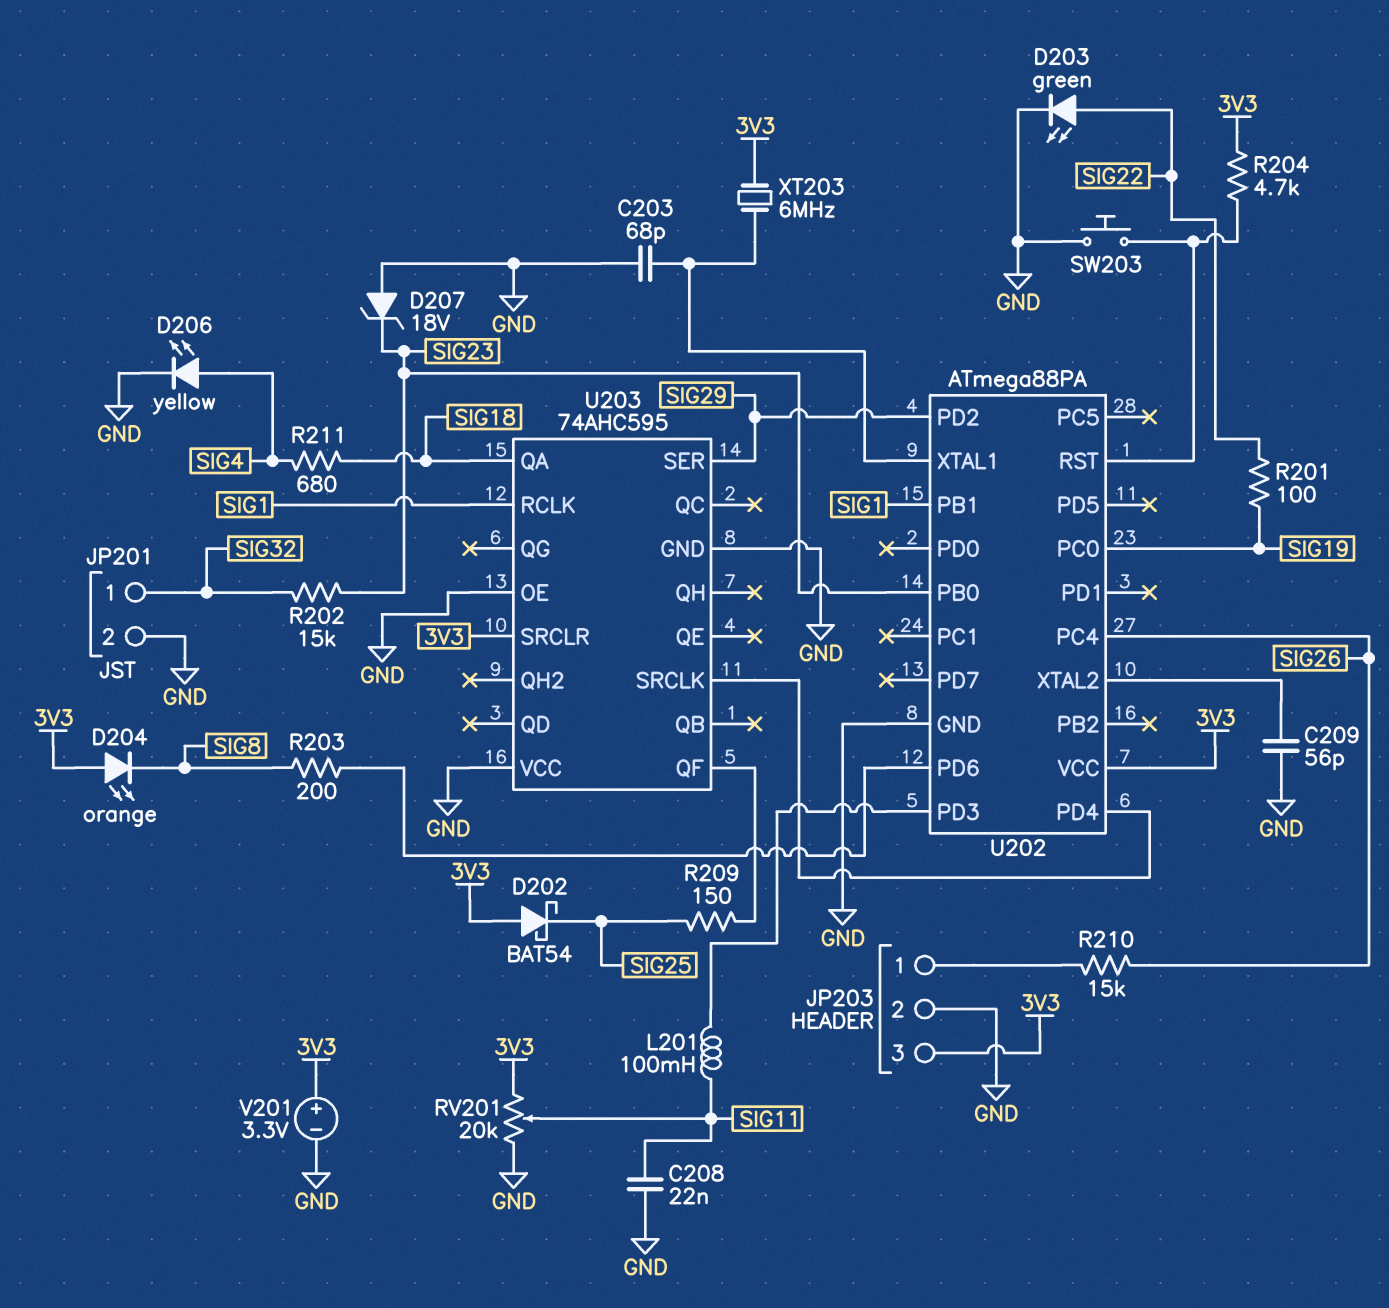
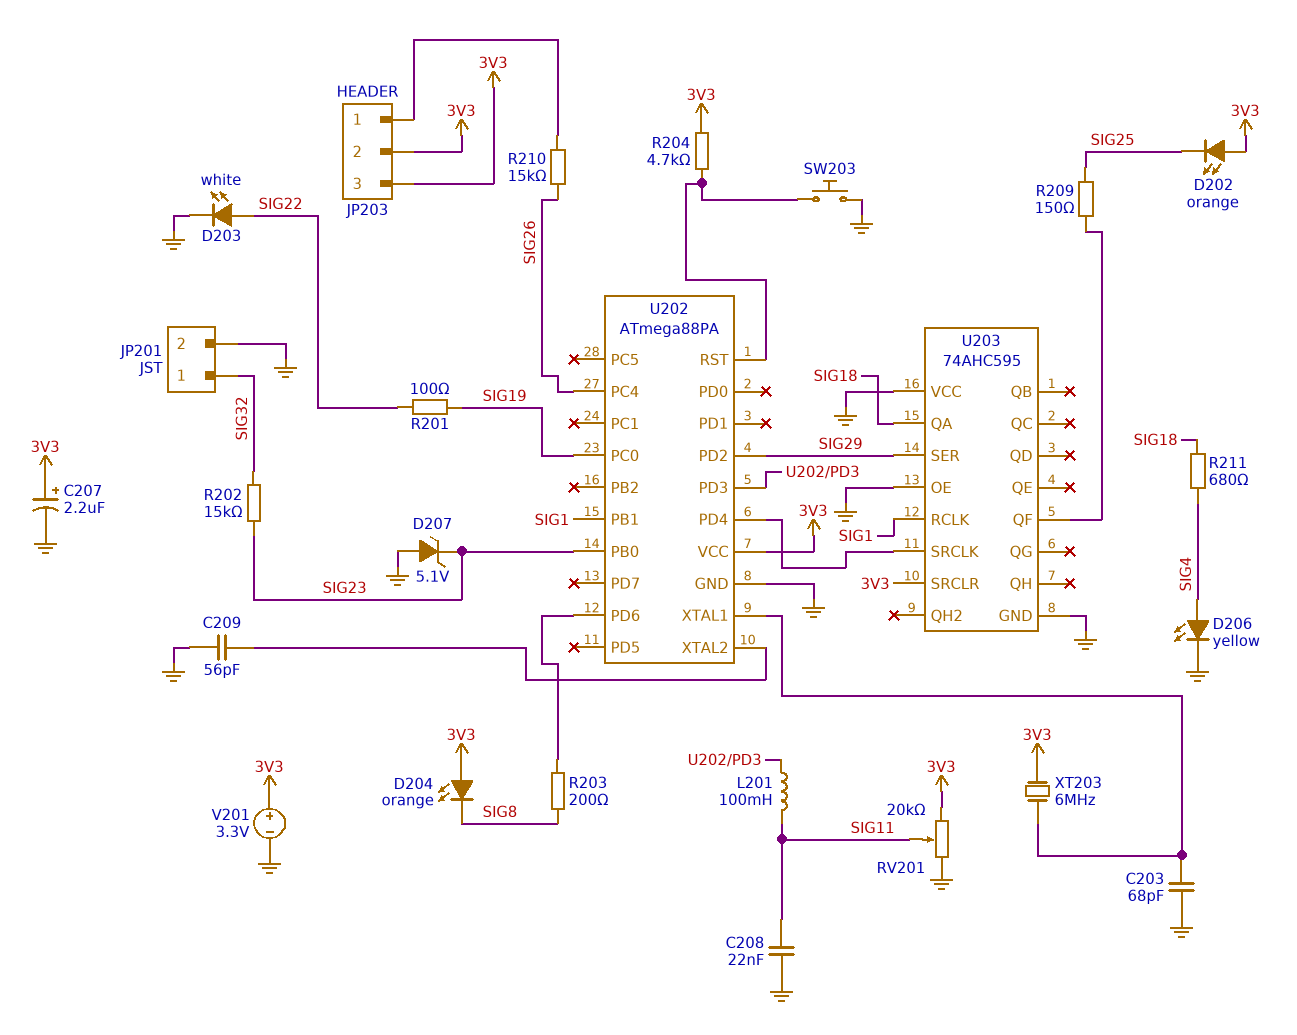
C207: none -> 2.2uF (plus 3V3, minus GND)
D202: schottky BAT54 (A 3V3, K SIG25) -> LED orange (A 3V3, K SIG25)
D203: LED green (A SIG22, K GND) -> LED white (A SIG22, K GND)
D207: zener 18V (A GND, K SIG23) -> zener 5.1V (A GND, K SIG23)
JP203 pin 2: GND -> 3V3

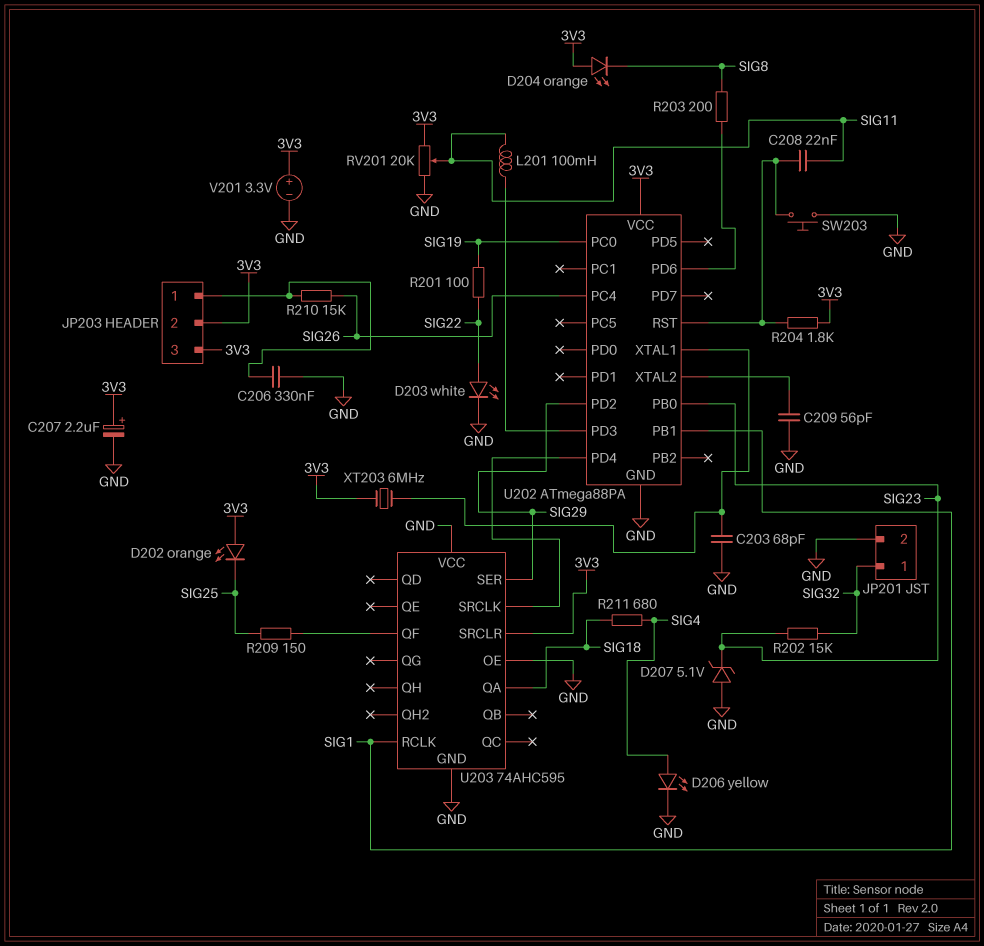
C206: none -> 330nF (GND, JP203/1)
C208: 22nF (GND, SIG11) -> 22nF (SIG11, U202/RST)
R204: 4.7k (3V3, U202/RST) -> 1.8k (3V3, U202/RST)

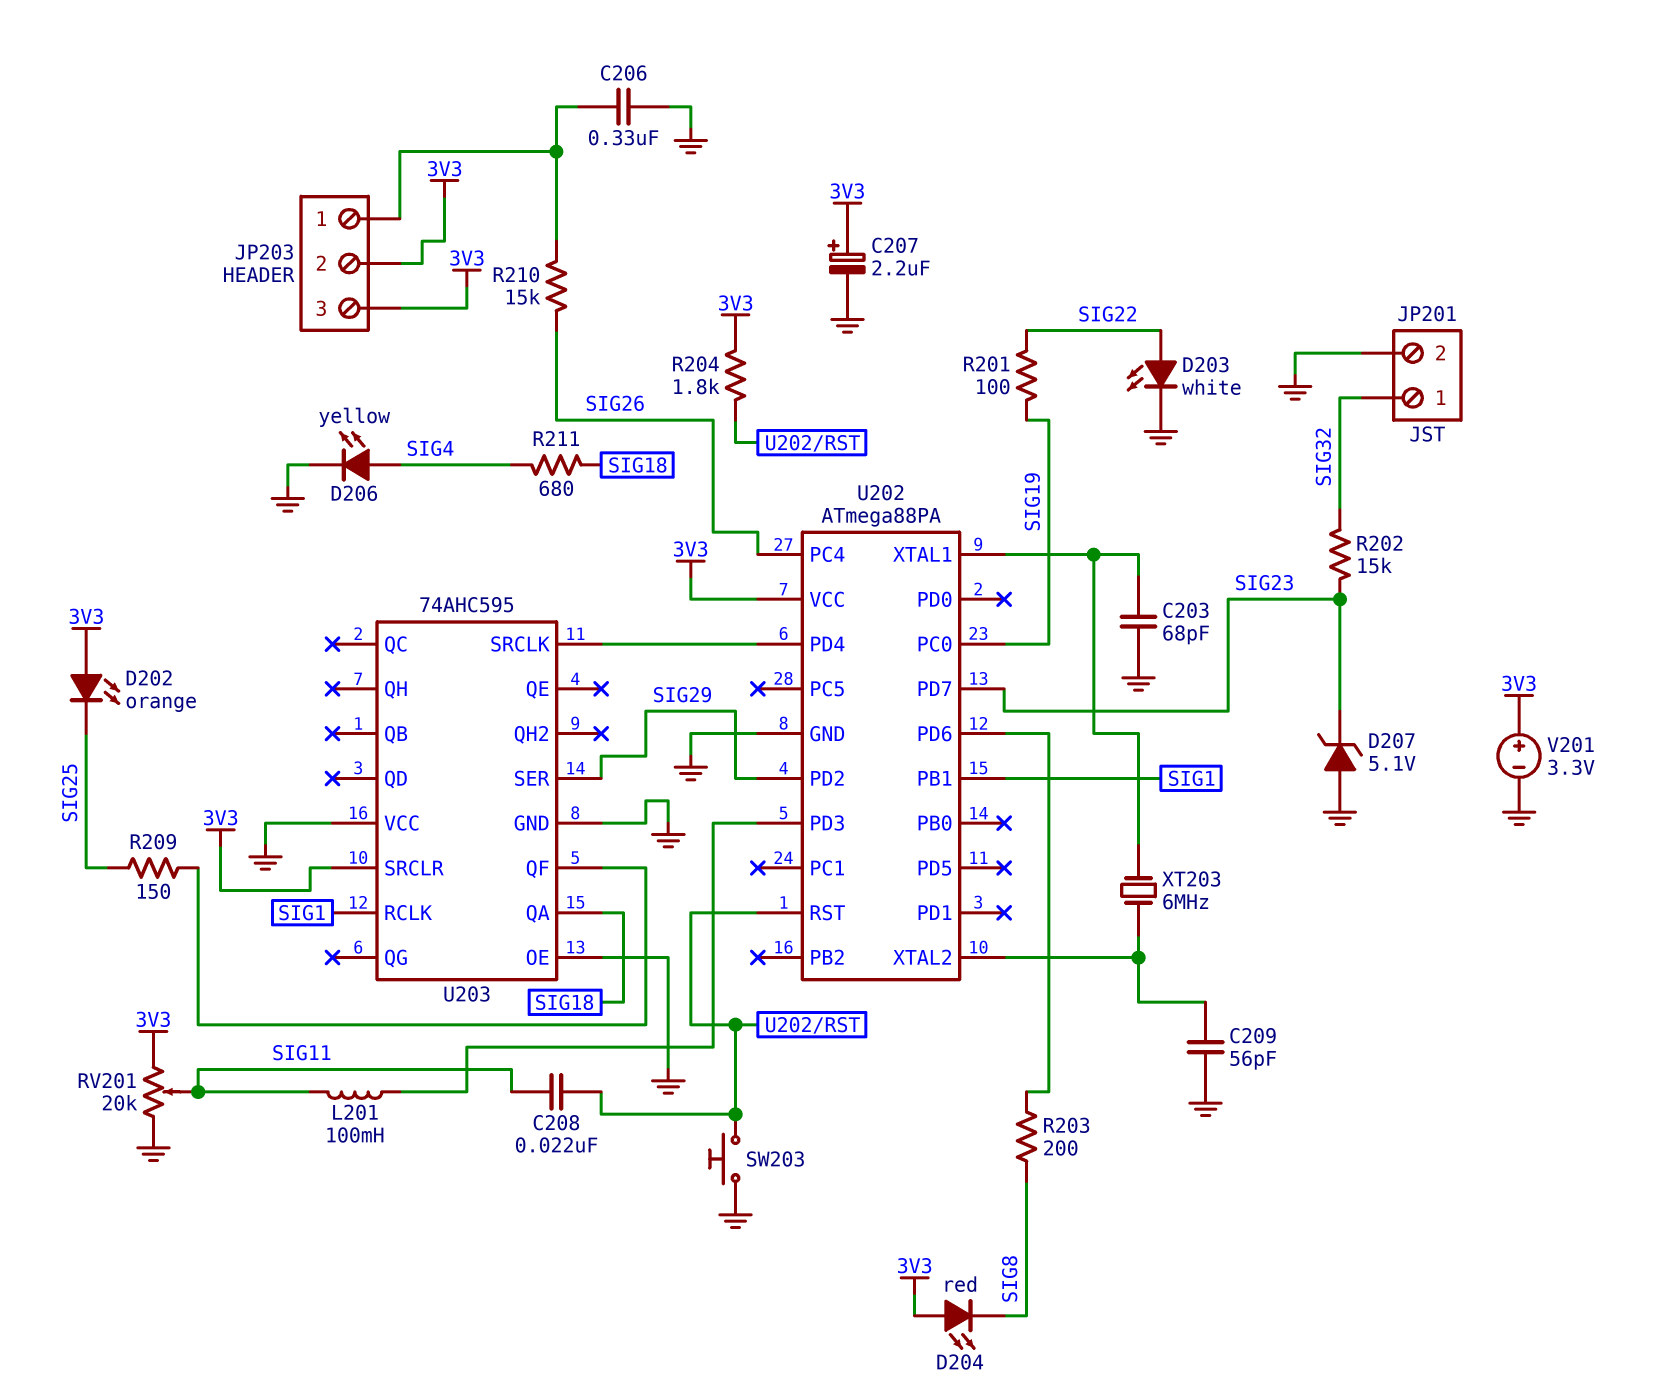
D204: LED orange (A 3V3, K SIG8) -> LED red (A 3V3, K SIG8)
U202 pin PB0: SIG23 -> none
U202 pin PD7: none -> SIG23
XT203: 6MHz (3V3, U202/XTAL1) -> 6MHz (U202/XTAL1, U202/XTAL2)

